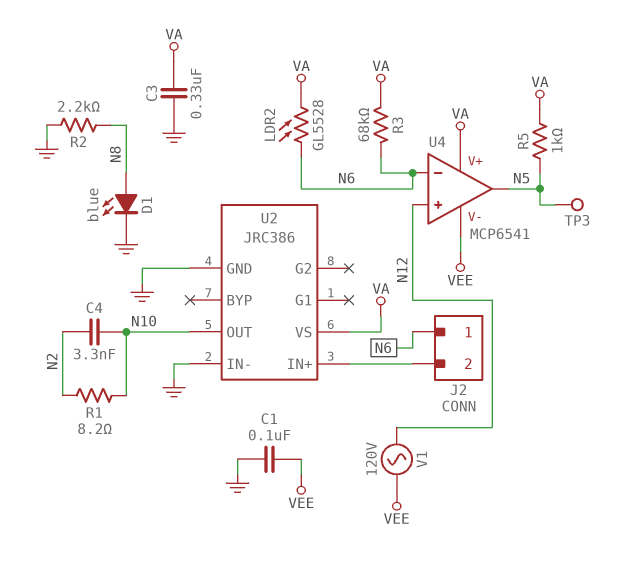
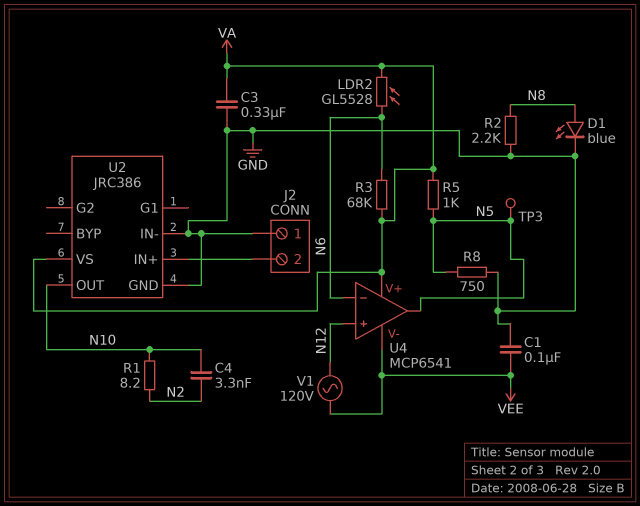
J2 pin 1: N6 -> GND
R8: none -> 750 (GND, N5)

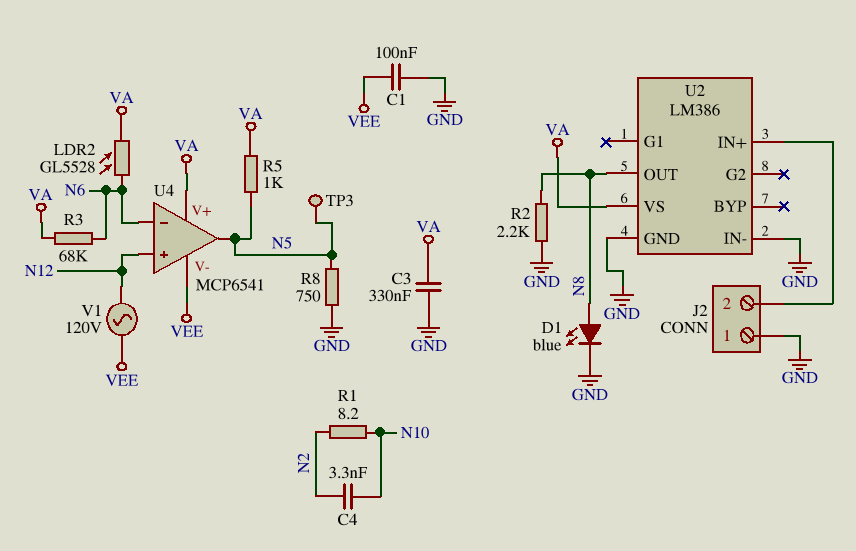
U2: JRC386 -> LM386
U2 pin OUT: N10 -> N8

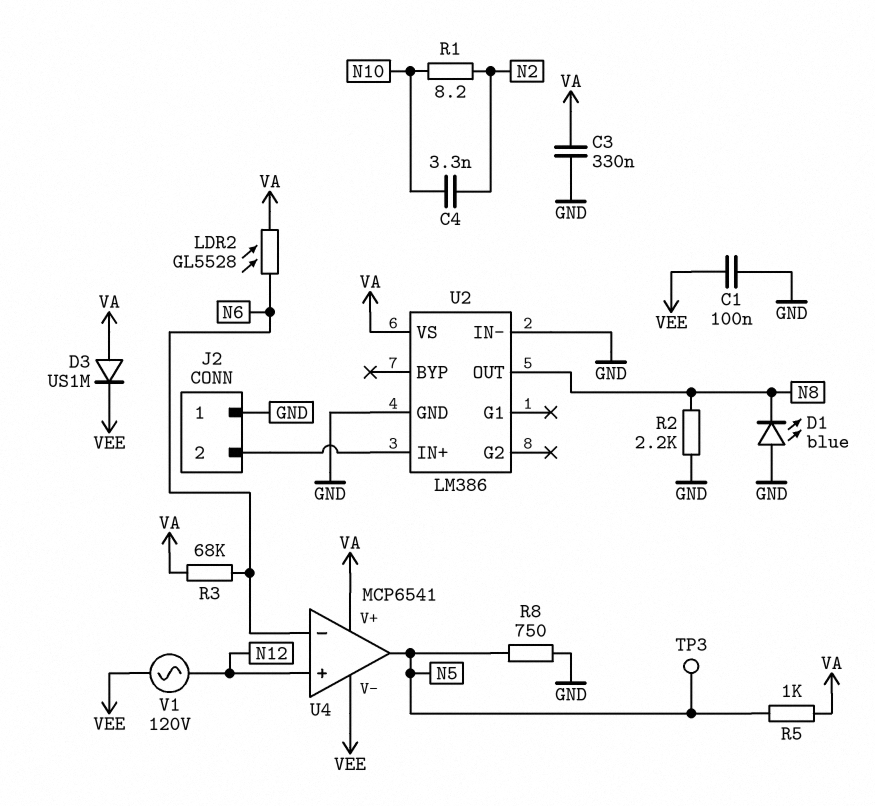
D1: LED blue (A N8, K GND) -> LED blue (A GND, K N8)
D3: none -> diode US1M (A VA, K VEE)

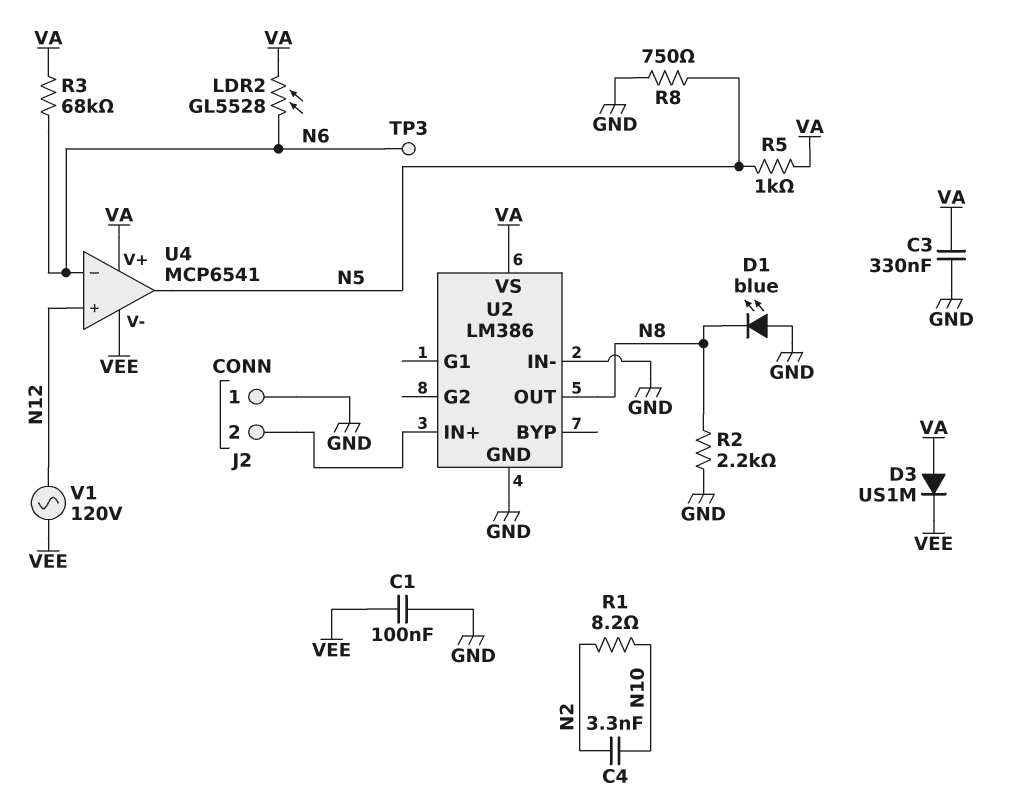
TP3: test point (N5) -> test point (N6)

